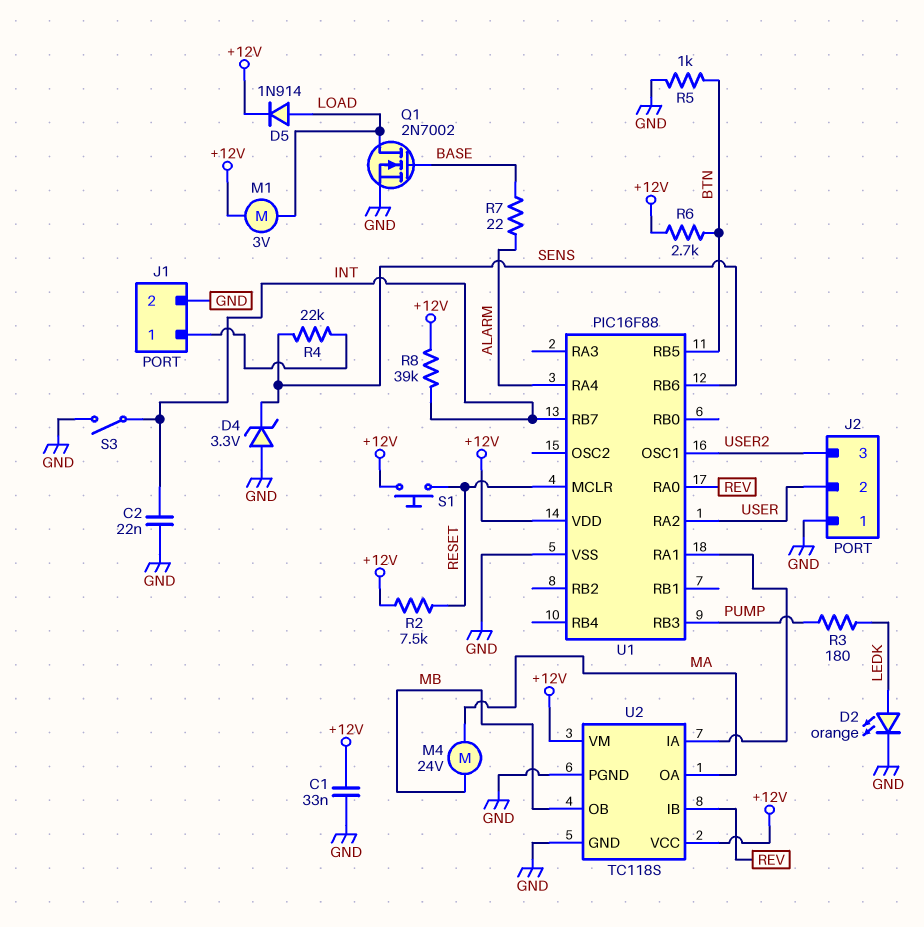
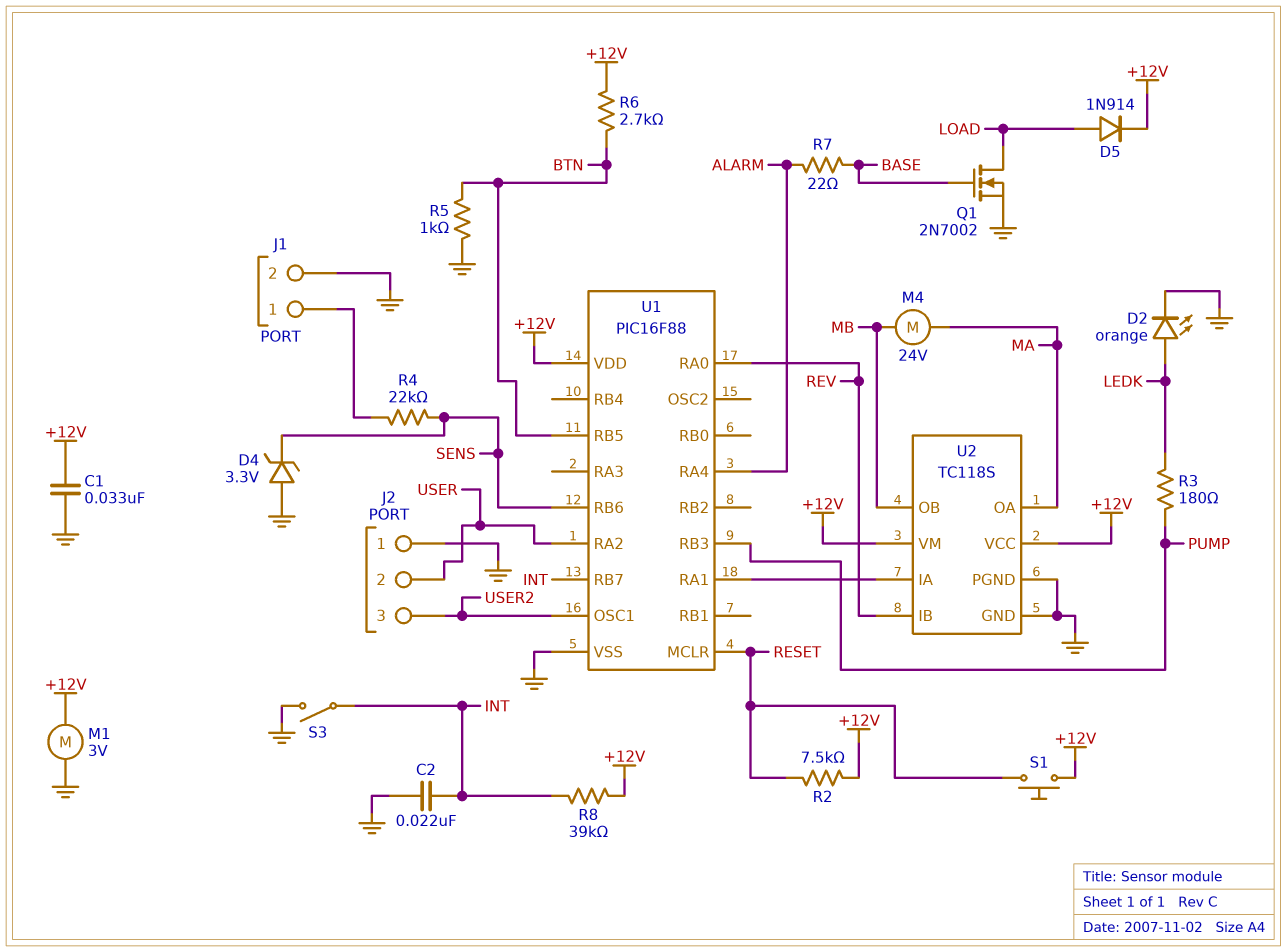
M1: motor 3V (+12V, LOAD) -> motor 3V (+12V, GND)

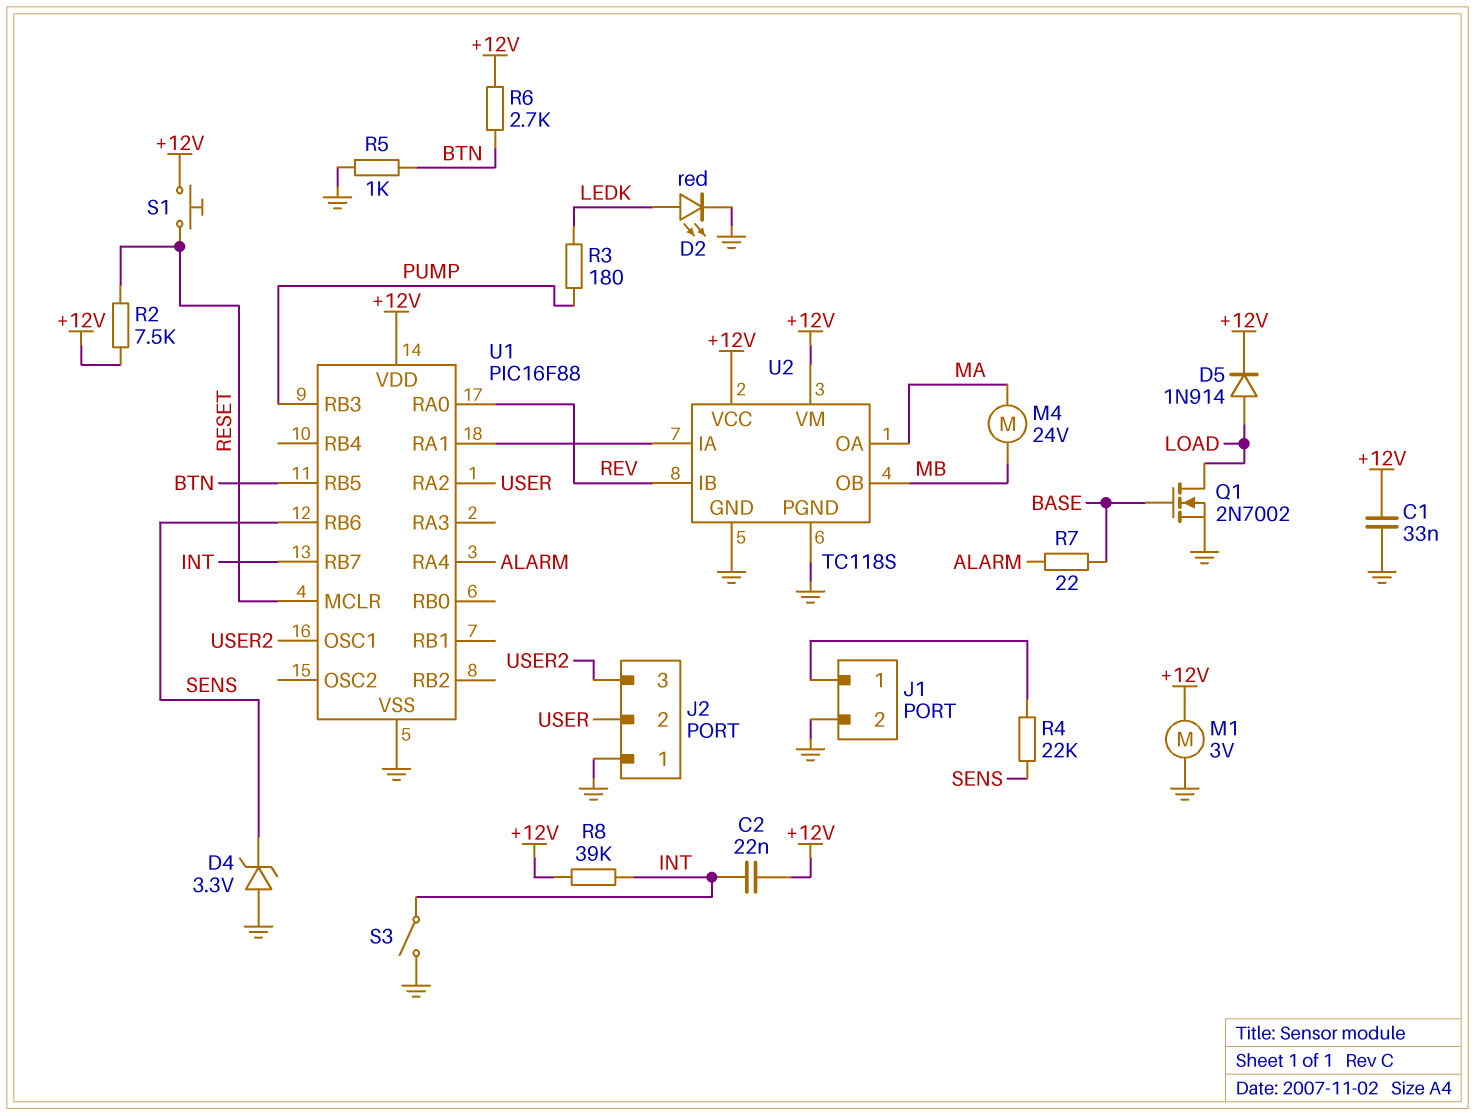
C2: 22nF (GND, INT) -> 22nF (+12V, INT)
D2: LED orange (A LEDK, K GND) -> LED red (A LEDK, K GND)

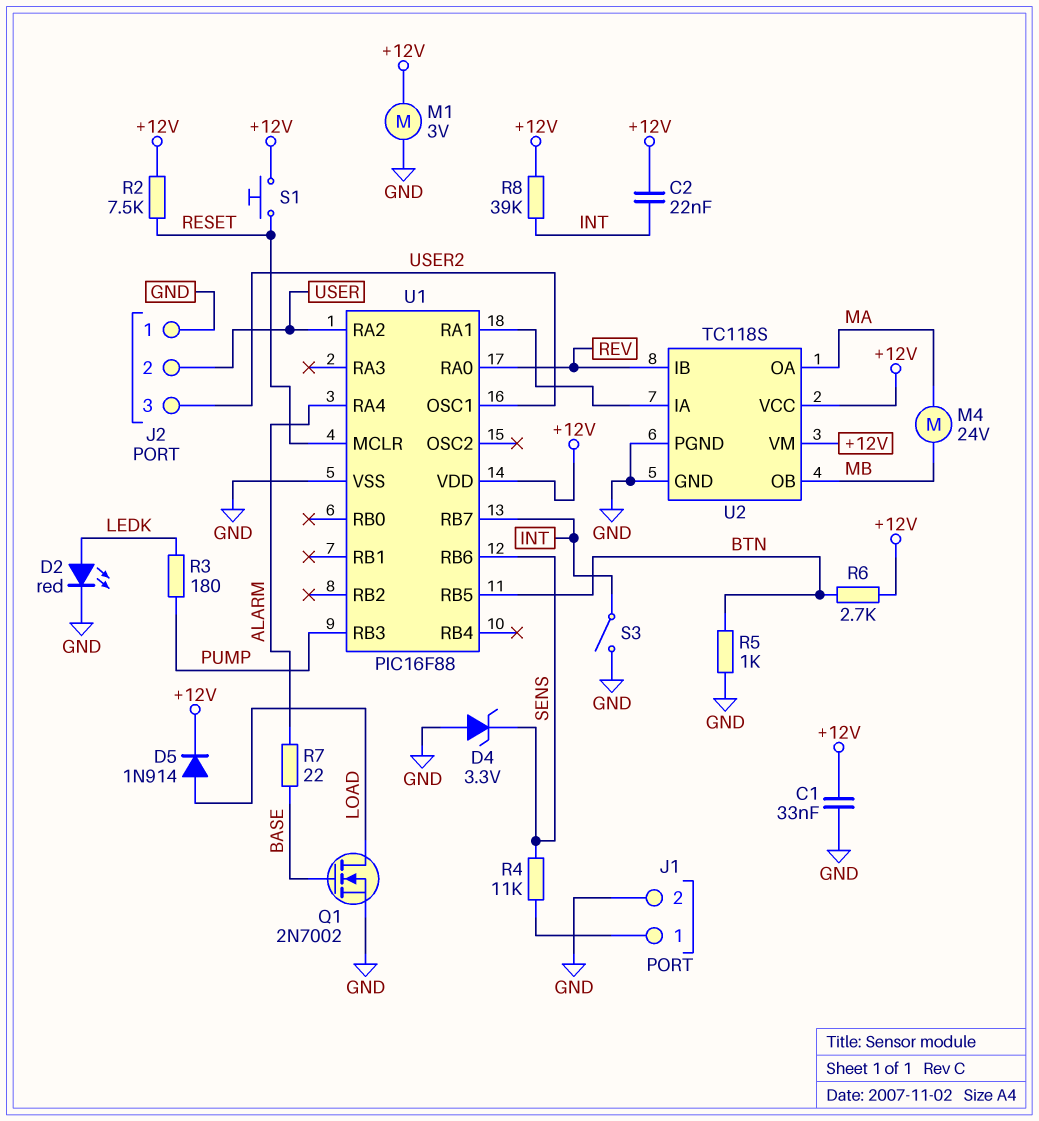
R4: 22k (J1/1, SENS) -> 11k (J1/1, SENS)

